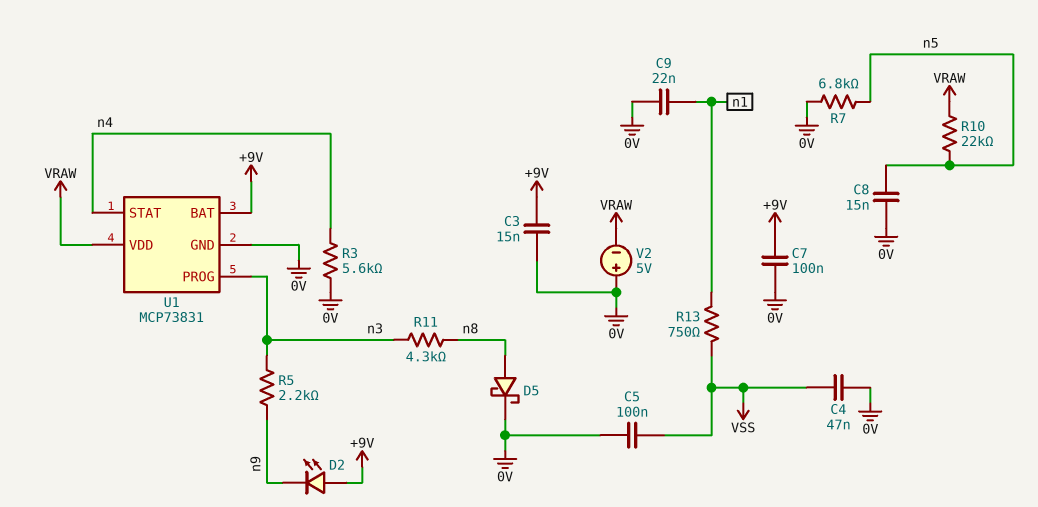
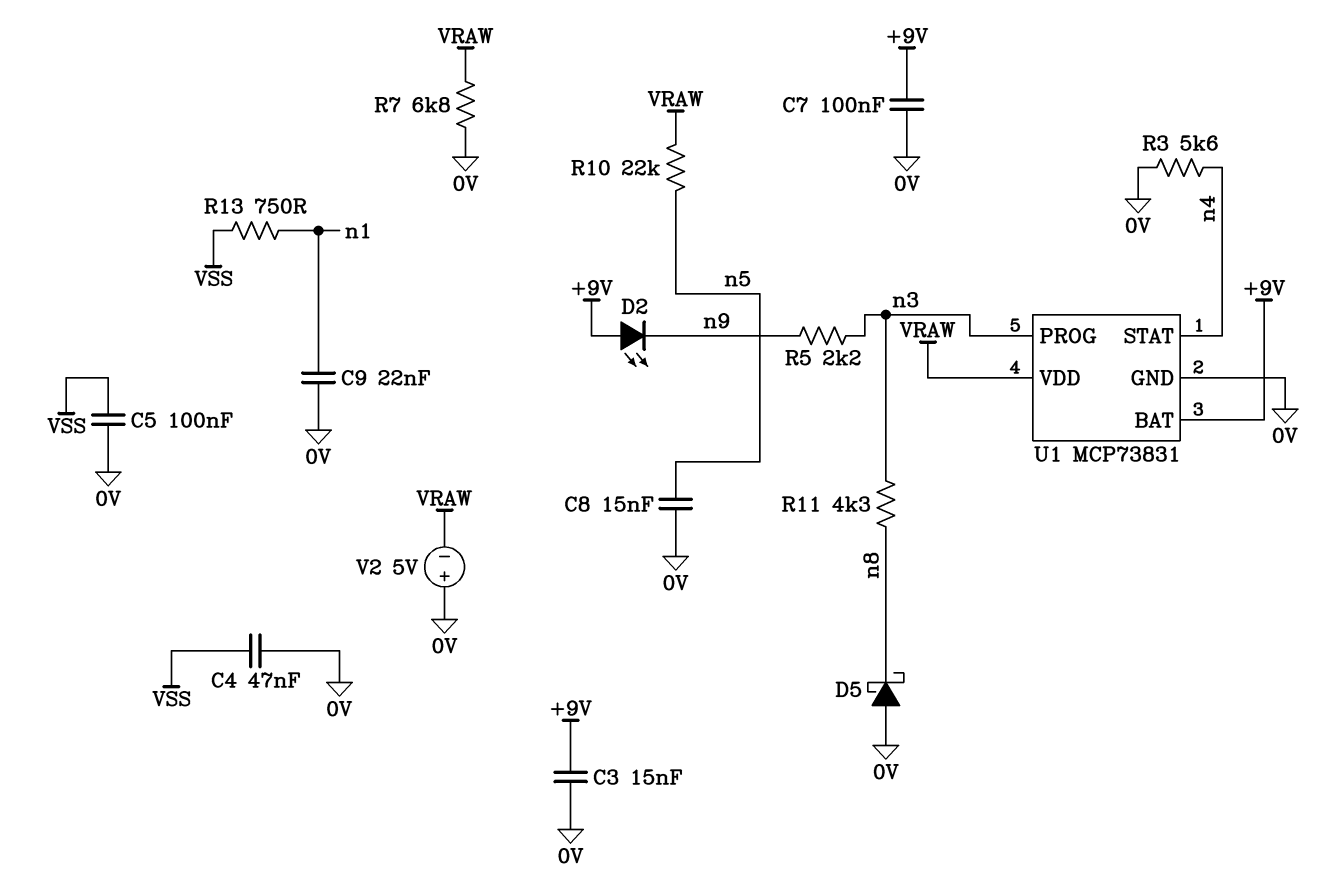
D5: schottky (A n8, K 0V) -> schottky (A 0V, K n8)
R7: 6.8k (0V, n5) -> 6.8k (0V, VRAW)

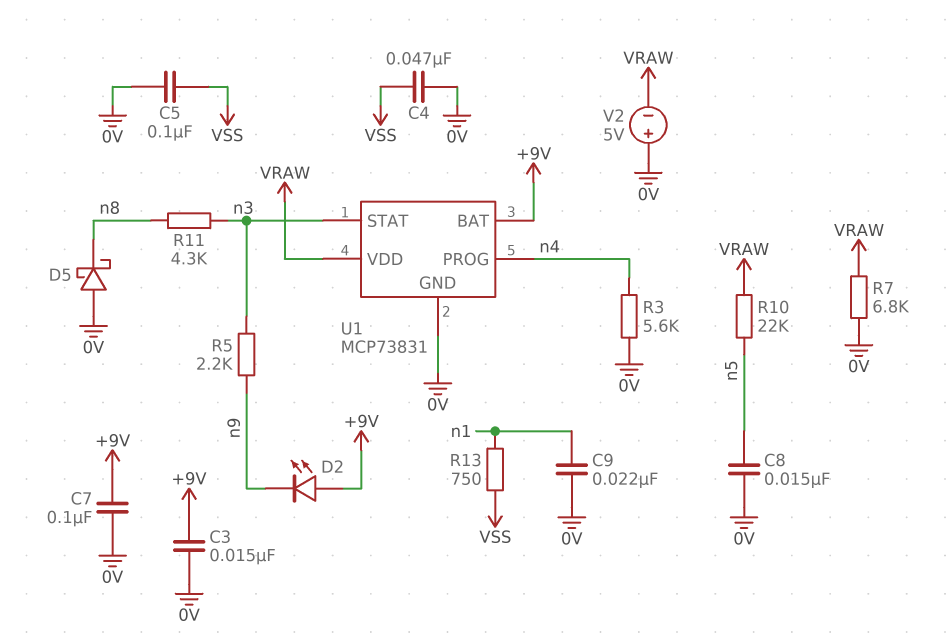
U1 pin PROG: n3 -> n4
U1 pin STAT: n4 -> n3

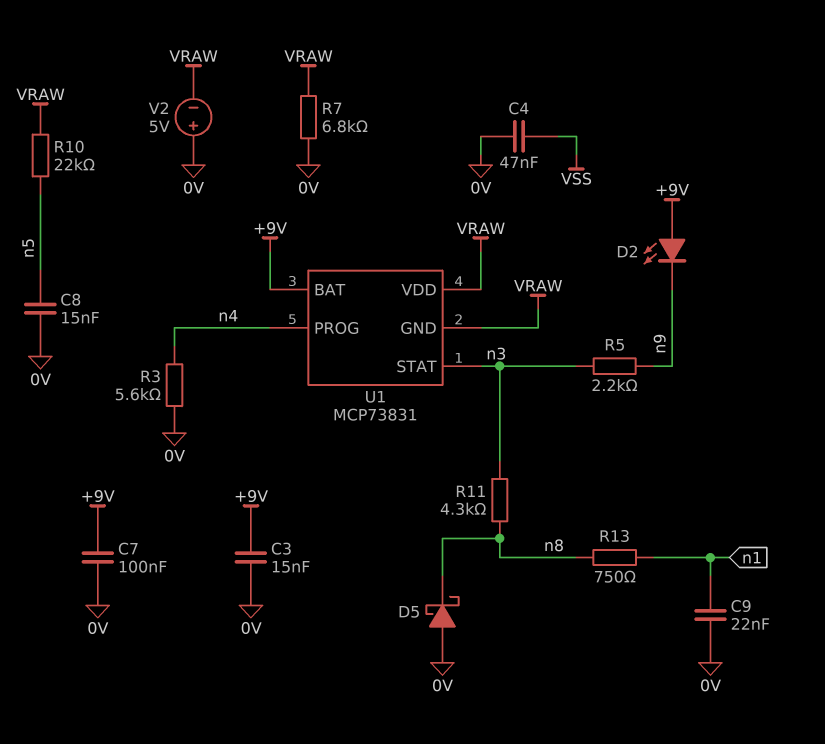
C5: 100nF (0V, VSS) -> none
R13: 750 (VSS, n1) -> 750 (n1, n8)
U1 pin GND: 0V -> VRAW

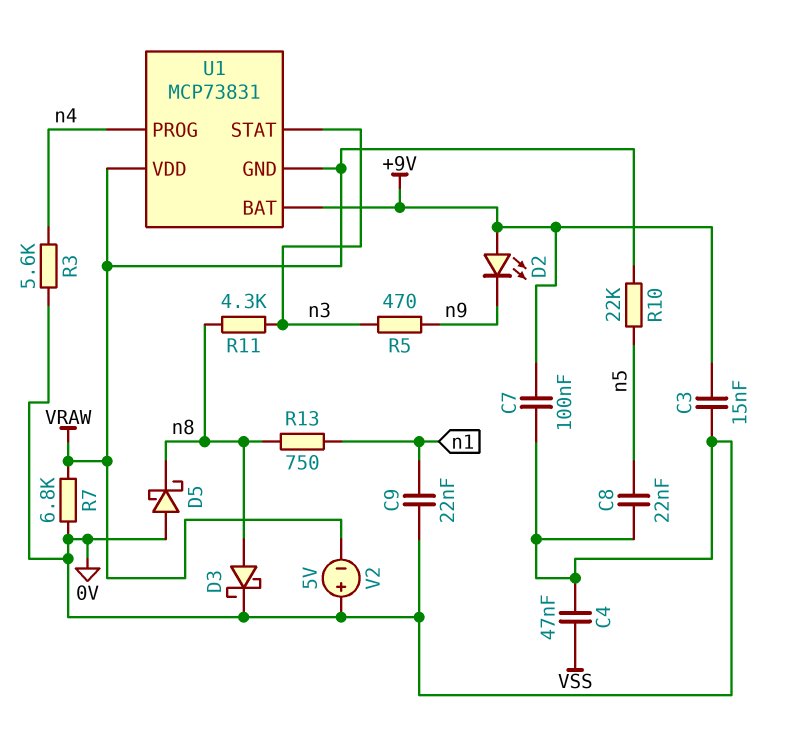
C8: 15nF (0V, n5) -> 22nF (0V, n5)
D3: none -> schottky (A n8, K 0V)
R5: 2.2k (n3, n9) -> 470 (n3, n9)

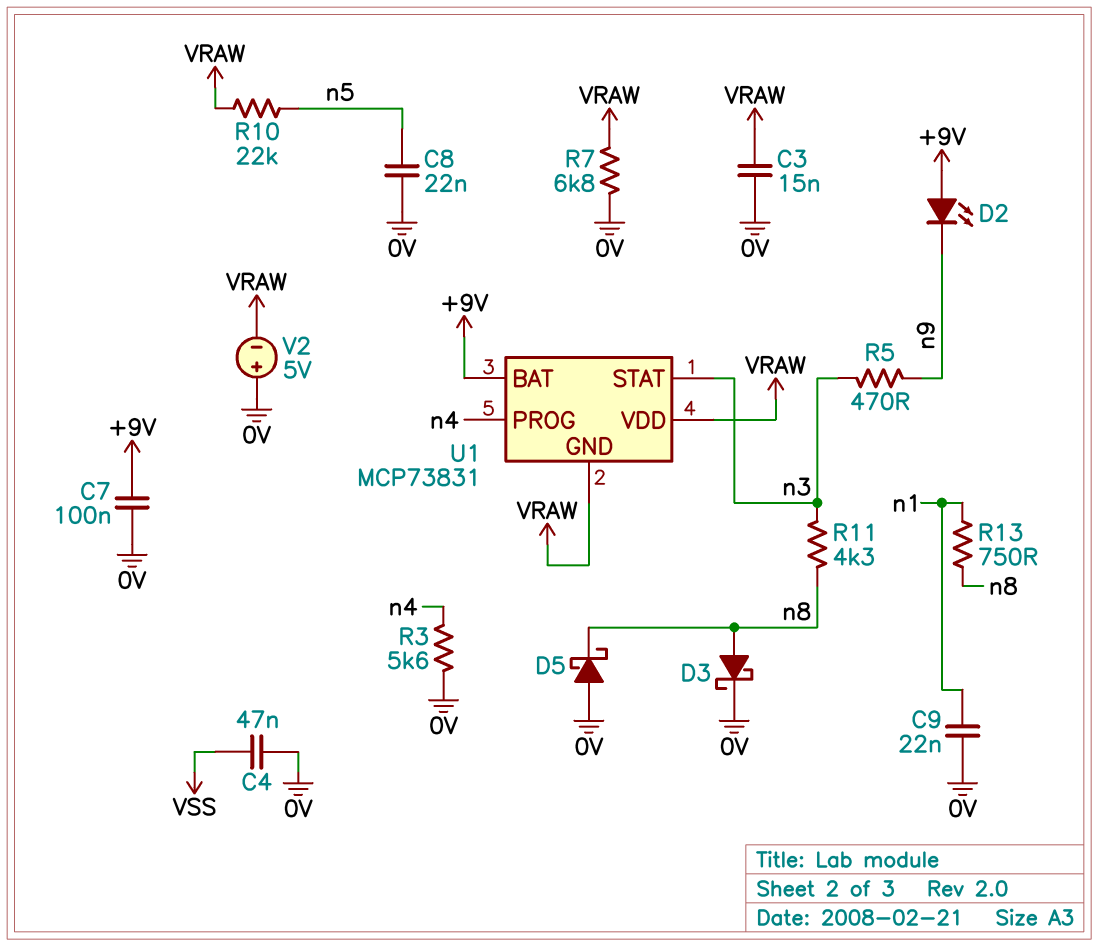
C3: 15nF (+9V, 0V) -> 15nF (0V, VRAW)

